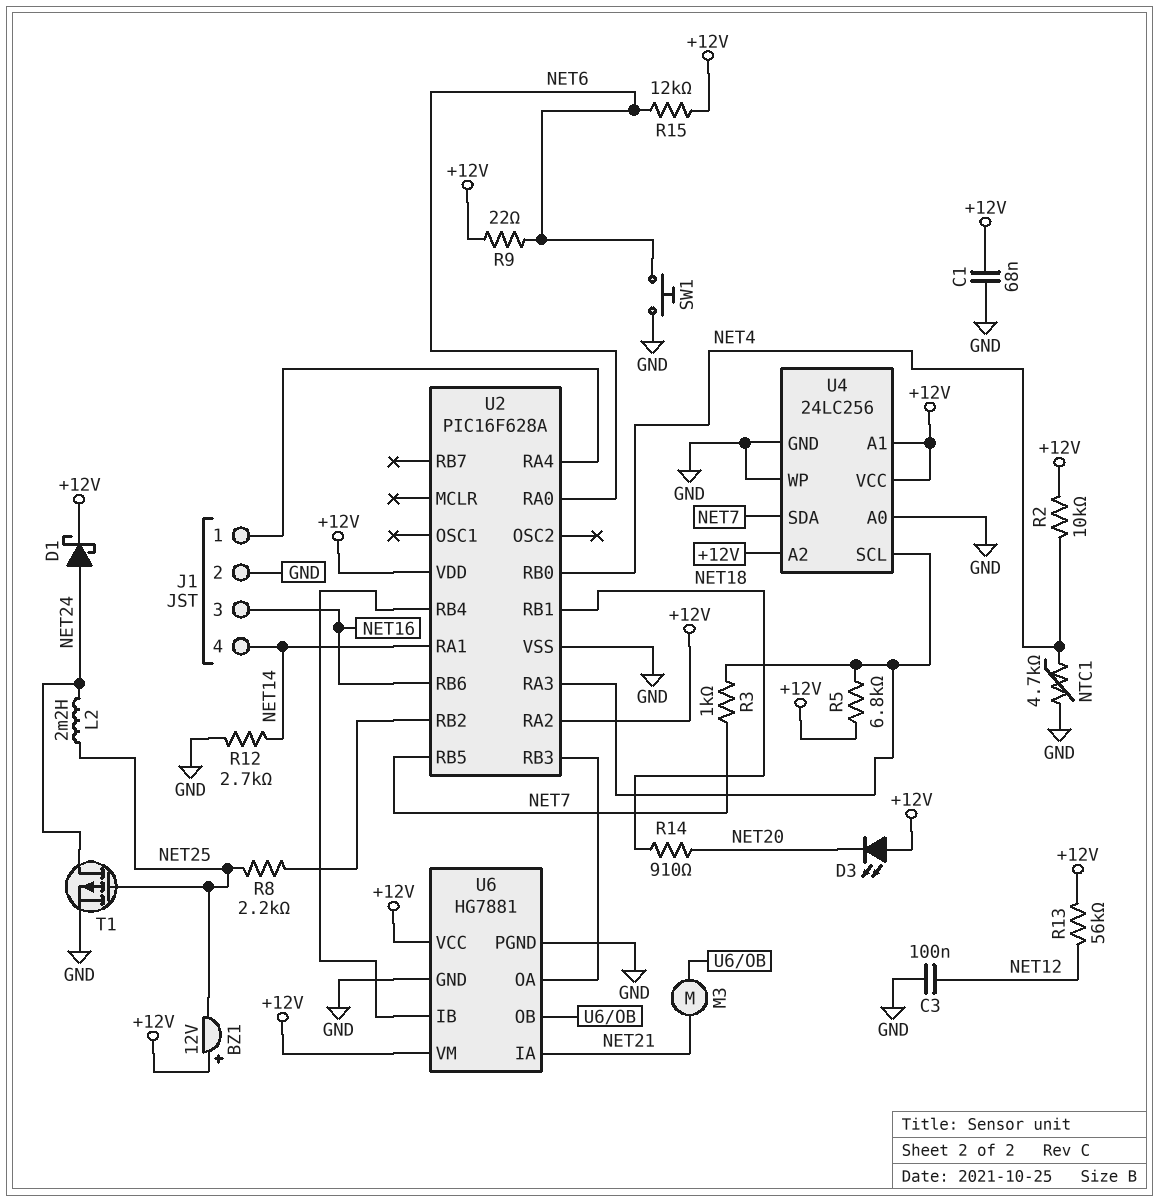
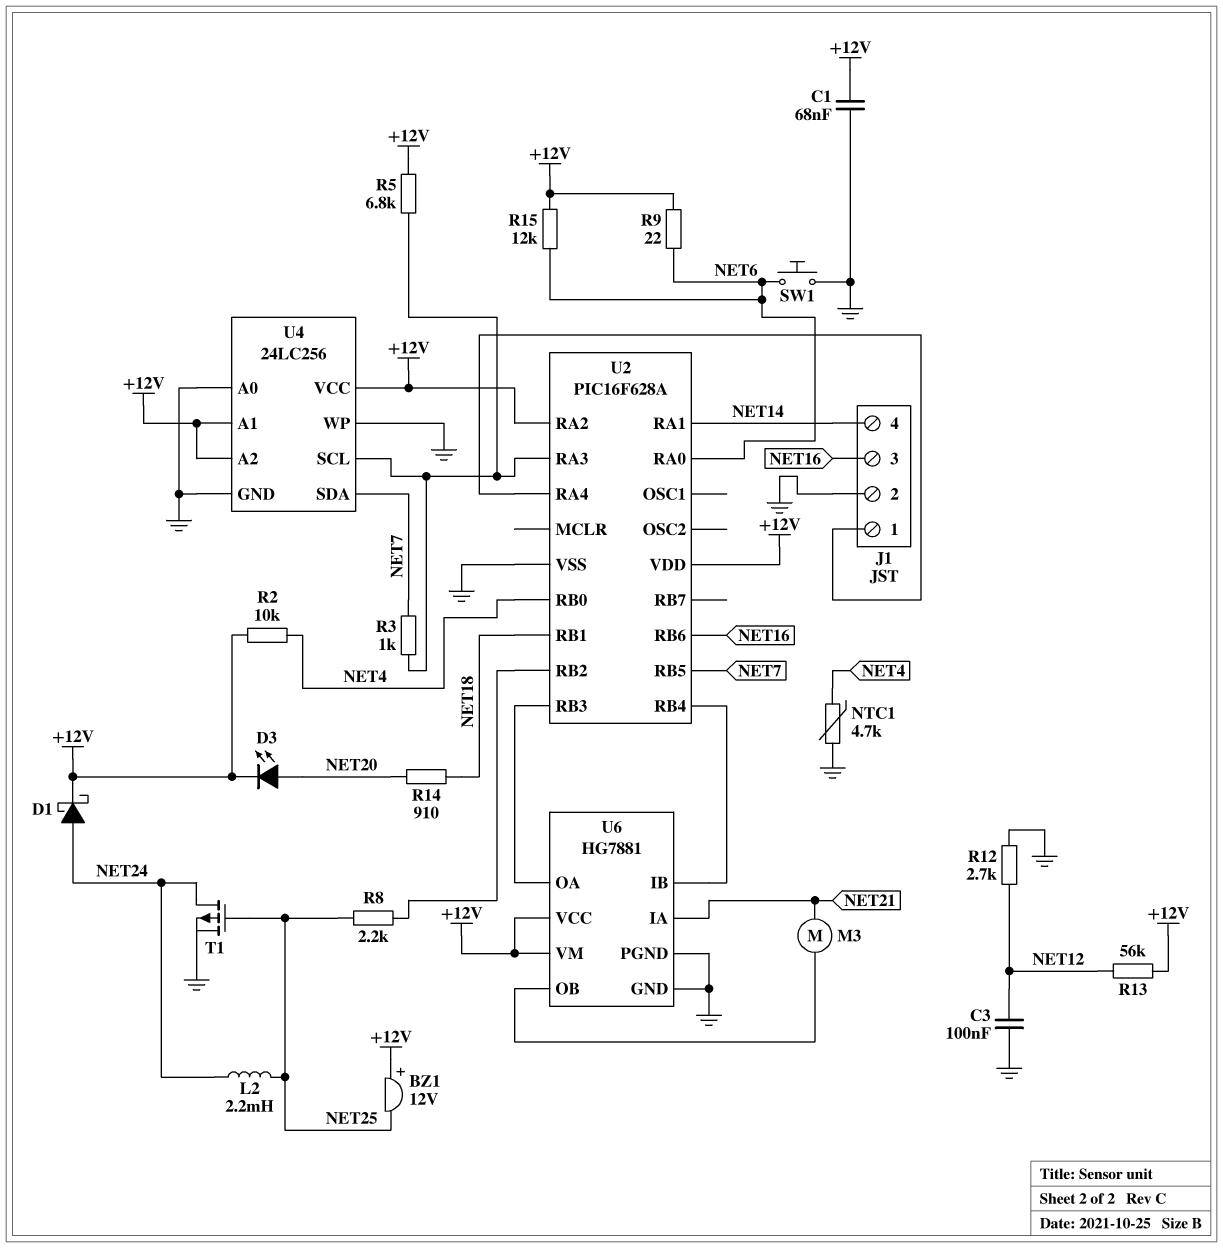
D3: LED (A +12V, K NET20) -> LED (A NET20, K +12V)
R12: 2.7k (GND, NET14) -> 2.7k (GND, NET12)

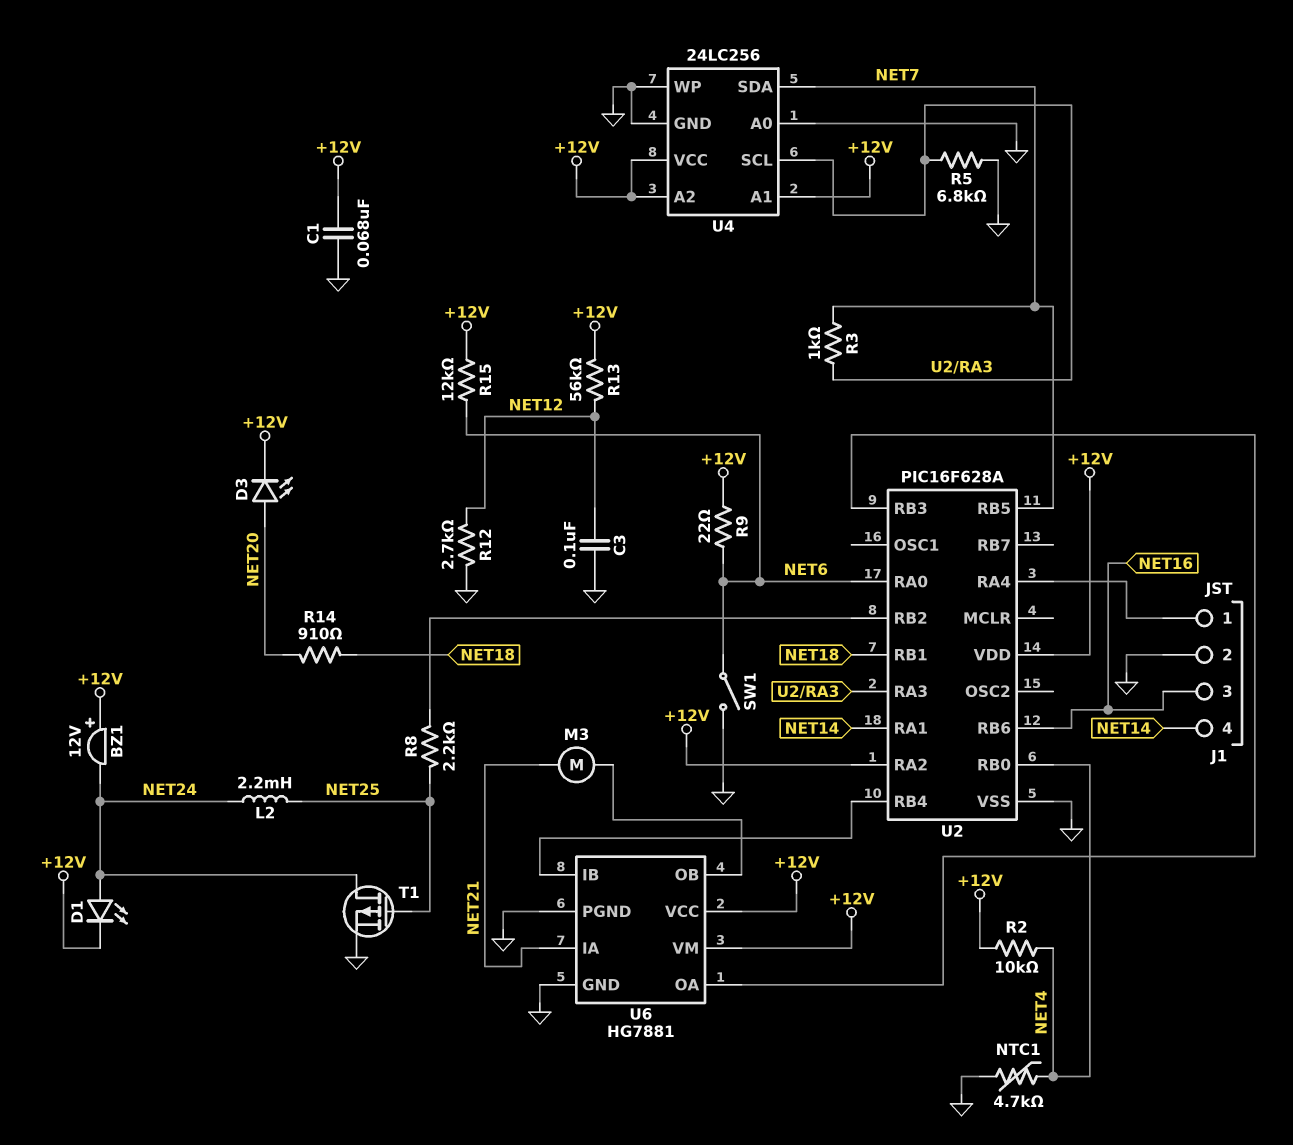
BZ1: buzzer 12V (plus +12V, minus NET25) -> buzzer 12V (plus +12V, minus NET24)
D1: schottky (A NET24, K +12V) -> LED (A NET24, K +12V)
R5: 6.8k (+12V, U2/RA3) -> 6.8k (GND, U2/RA3)
SW1: button (GND, NET6) -> switch (GND, NET6)

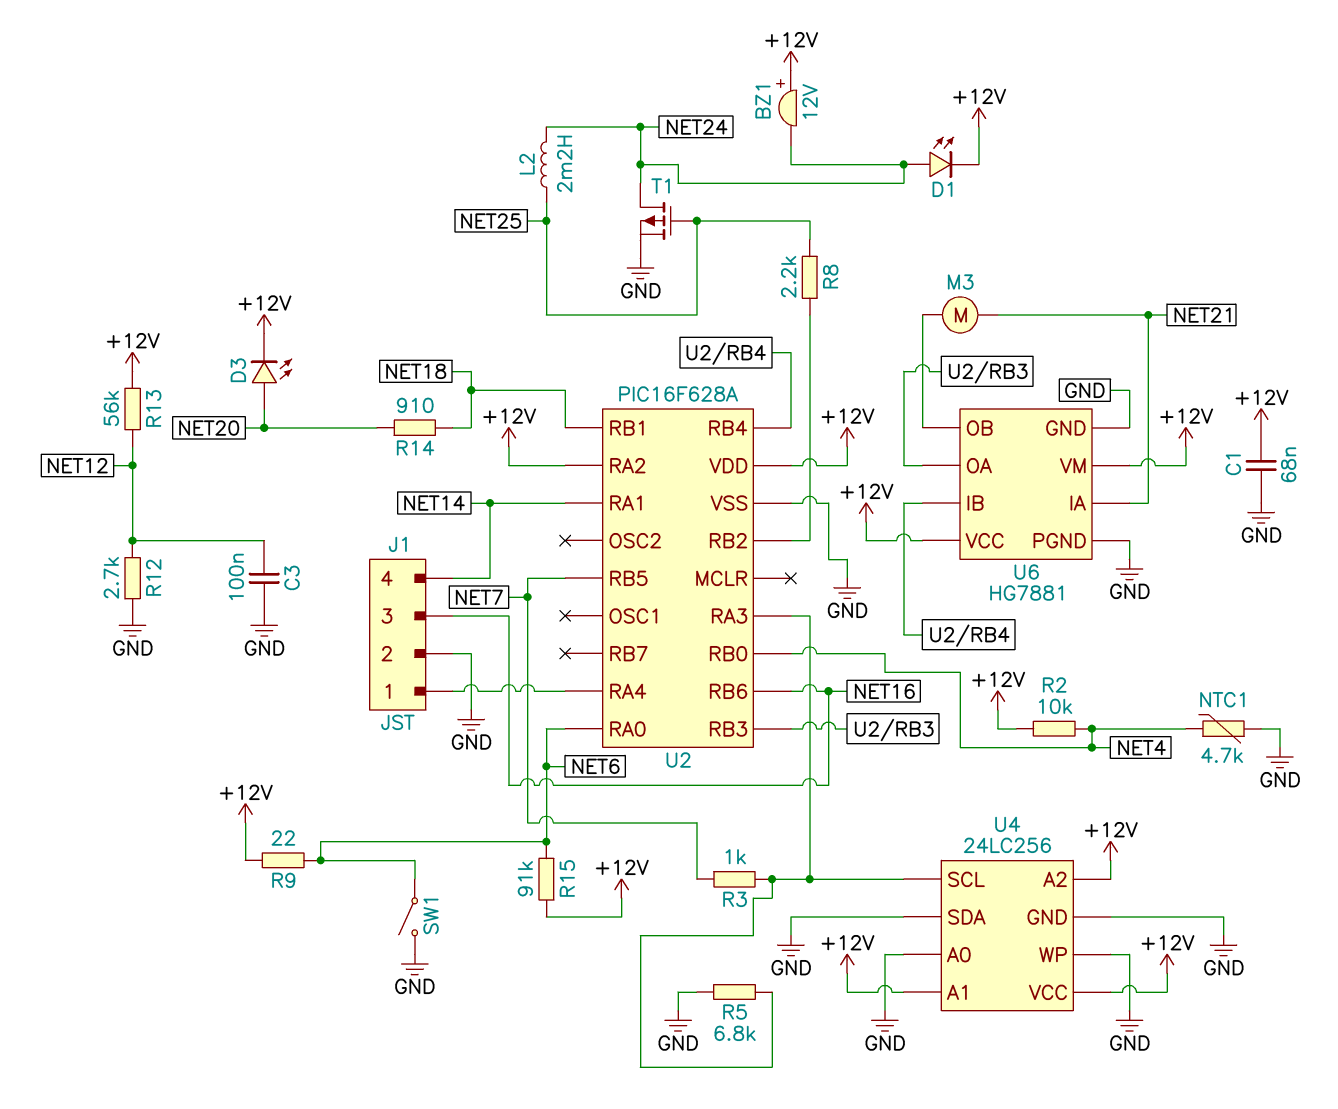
R15: 12k (+12V, NET6) -> 91k (+12V, NET6)
U4 pin SDA: NET7 -> GND

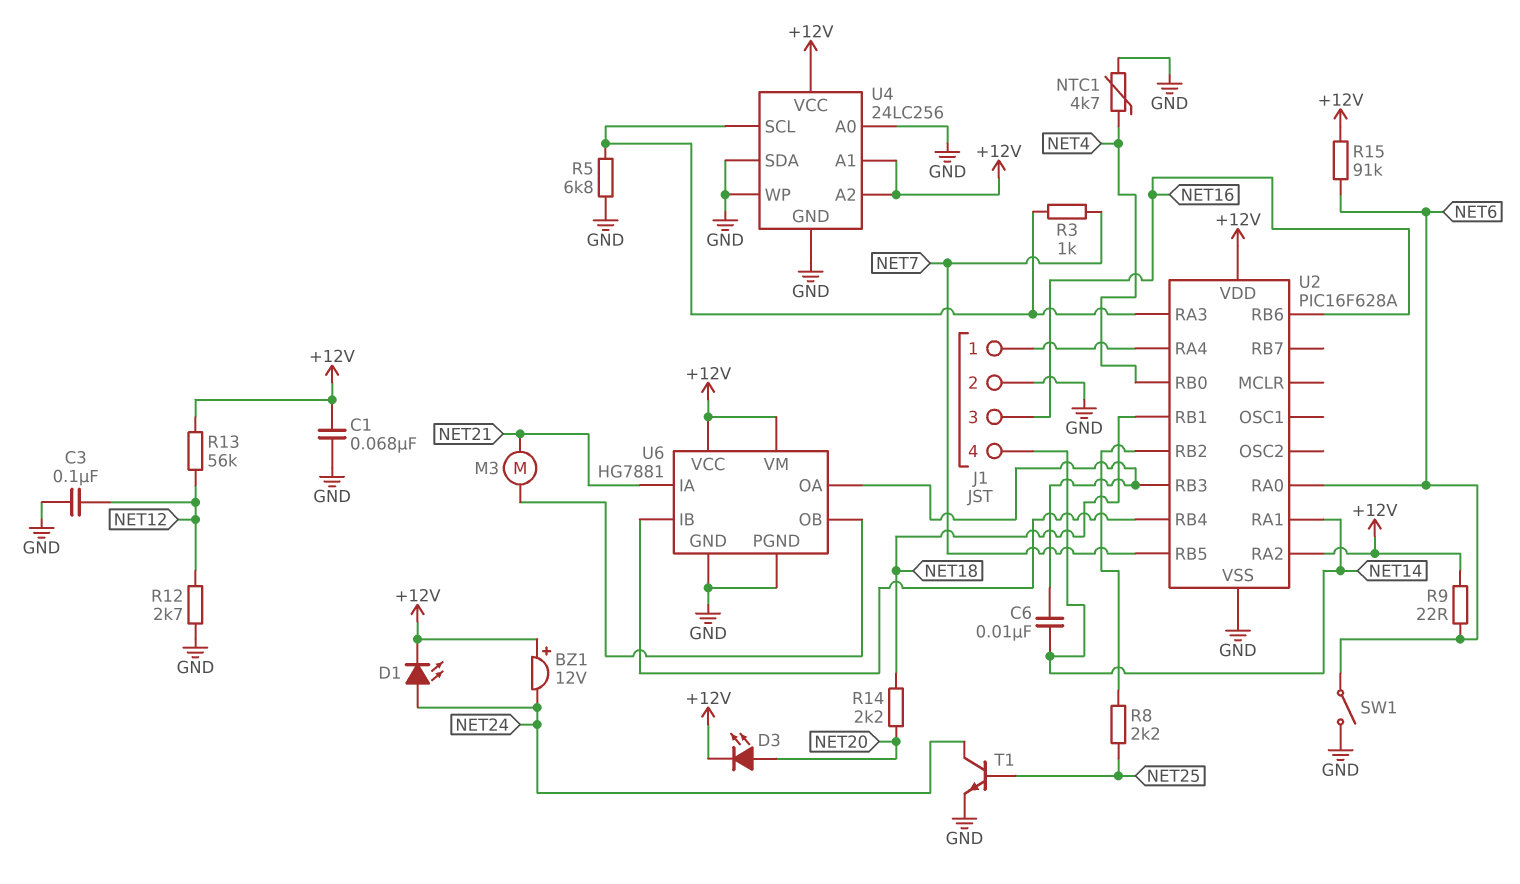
C6: none -> 10nF (NET14, U2/RB3)
L2: 2.2mH (NET24, NET25) -> none
R2: 10k (+12V, NET4) -> none
R14: 910 (NET18, NET20) -> 2.2k (NET18, NET20)
T1: PMOS (G NET25, D NET24, S GND) -> NPN (B NET25, C NET24, E GND)

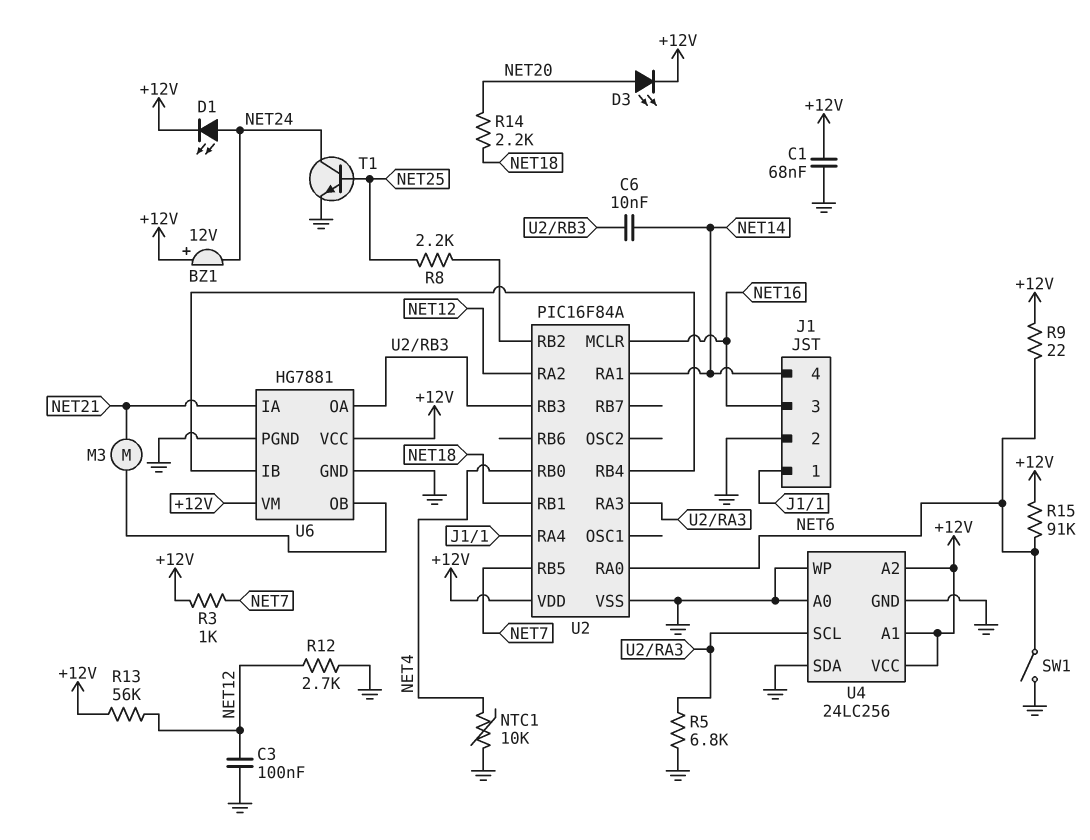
NTC1: 4.7k (GND, NET4) -> 10k (GND, NET4)
R3: 1k (NET7, U2/RA3) -> 1k (+12V, NET7)
U2: PIC16F628A -> PIC16F84A
U2 pin MCLR: none -> NET16
U2 pin RA2: +12V -> NET12
U2 pin RB6: NET16 -> none

